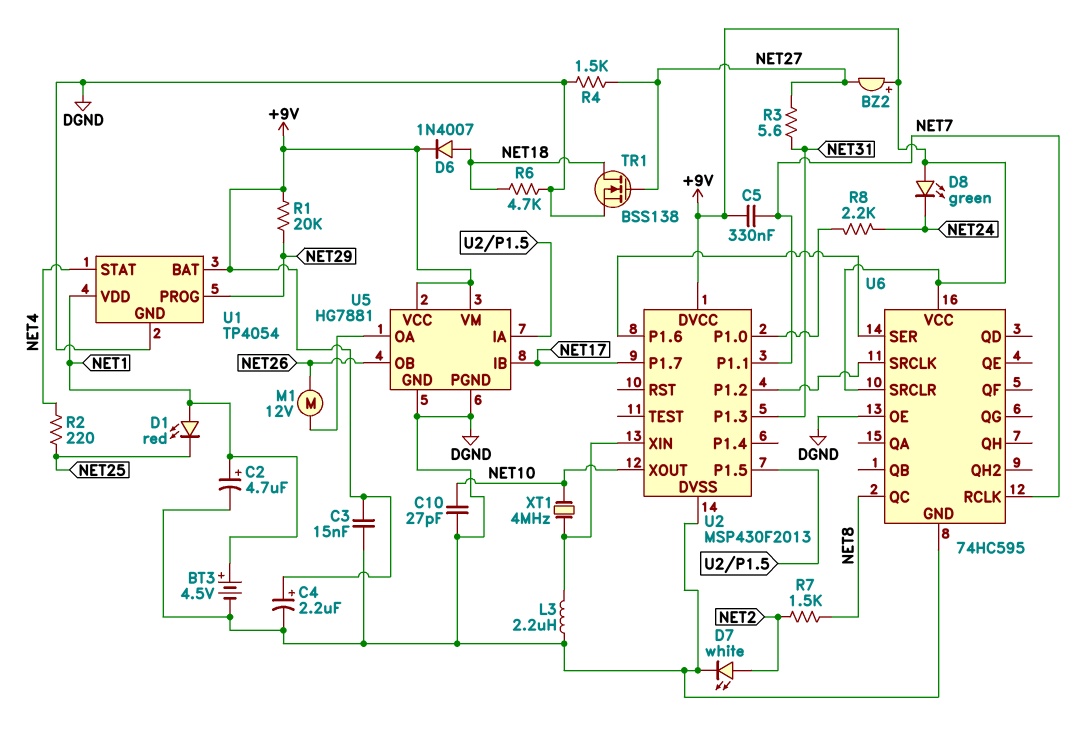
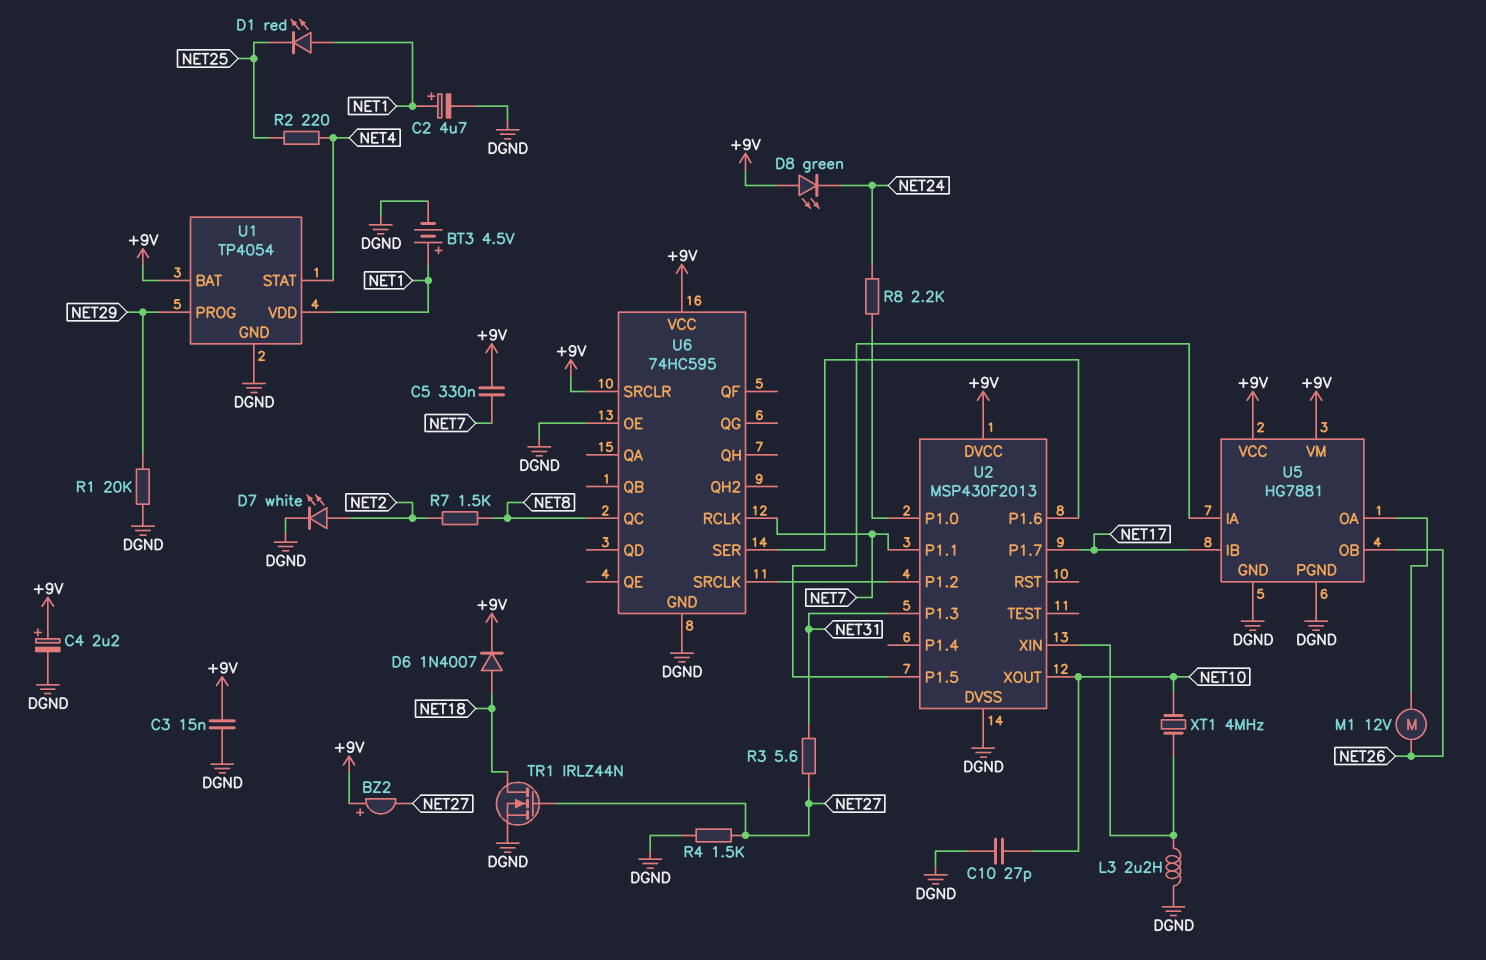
R1: 20k (+9V, NET29) -> 20k (DGND, NET29)
R6: 4.7k (DGND, NET18) -> none
TR1: NMOS BSS138 (G NET27, D NET18, S DGND) -> NMOS IRLZ44N (G NET27, D NET18, S DGND)

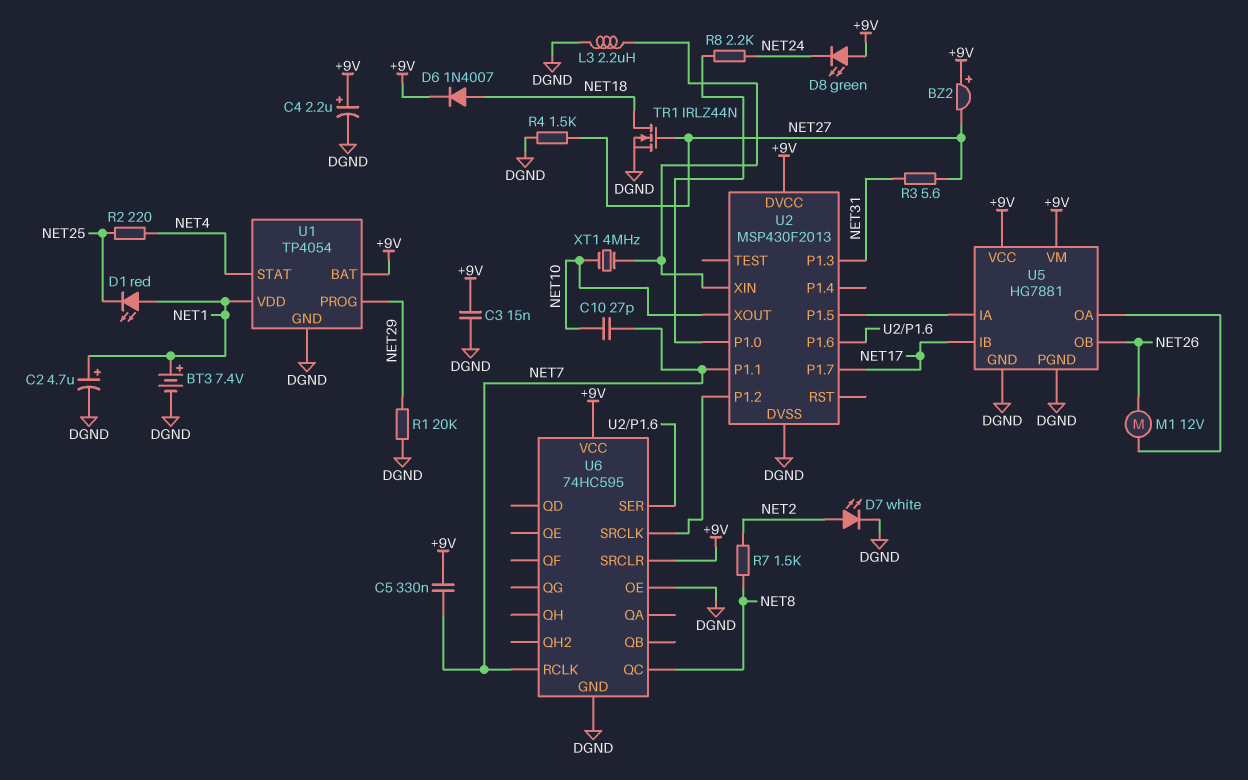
BT3: 4.5V (plus NET1, minus DGND) -> 7.4V (plus NET1, minus DGND)
C10: 27pF (DGND, NET10) -> 27pF (NET7, NET10)

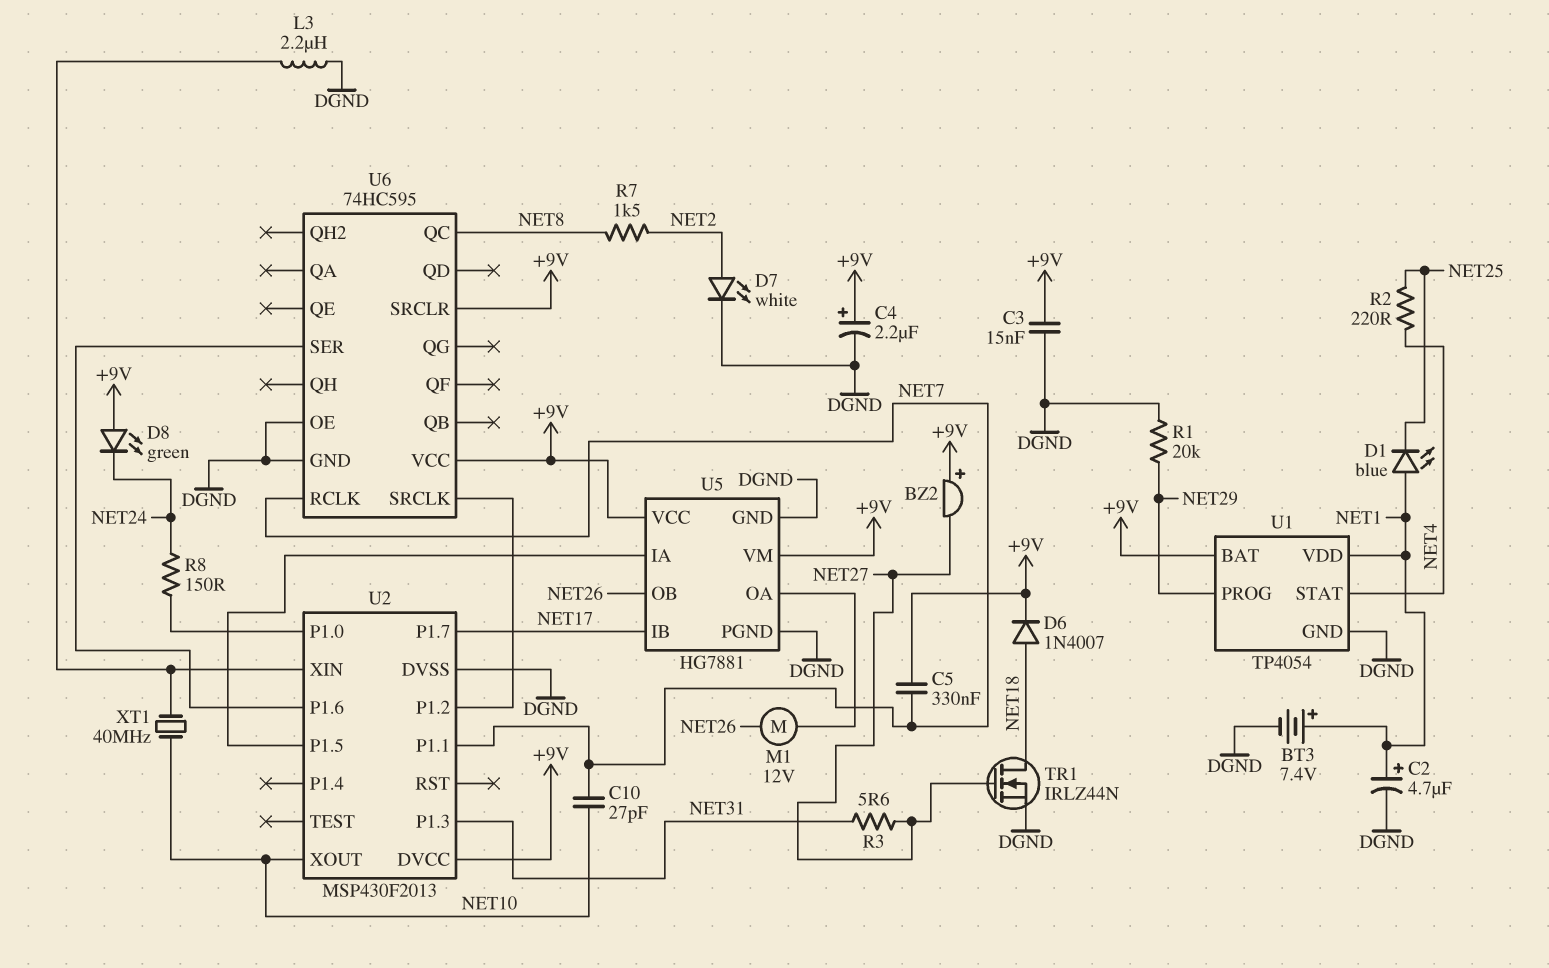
D1: LED red (A NET1, K NET25) -> LED blue (A NET1, K NET25)
R4: 1.5k (DGND, NET27) -> none
R8: 2.2k (NET24, U2/P1.0) -> 150 (NET24, U2/P1.0)
XT1: 4MHz (NET10, U2/XIN) -> 40MHz (NET10, U2/XIN)

